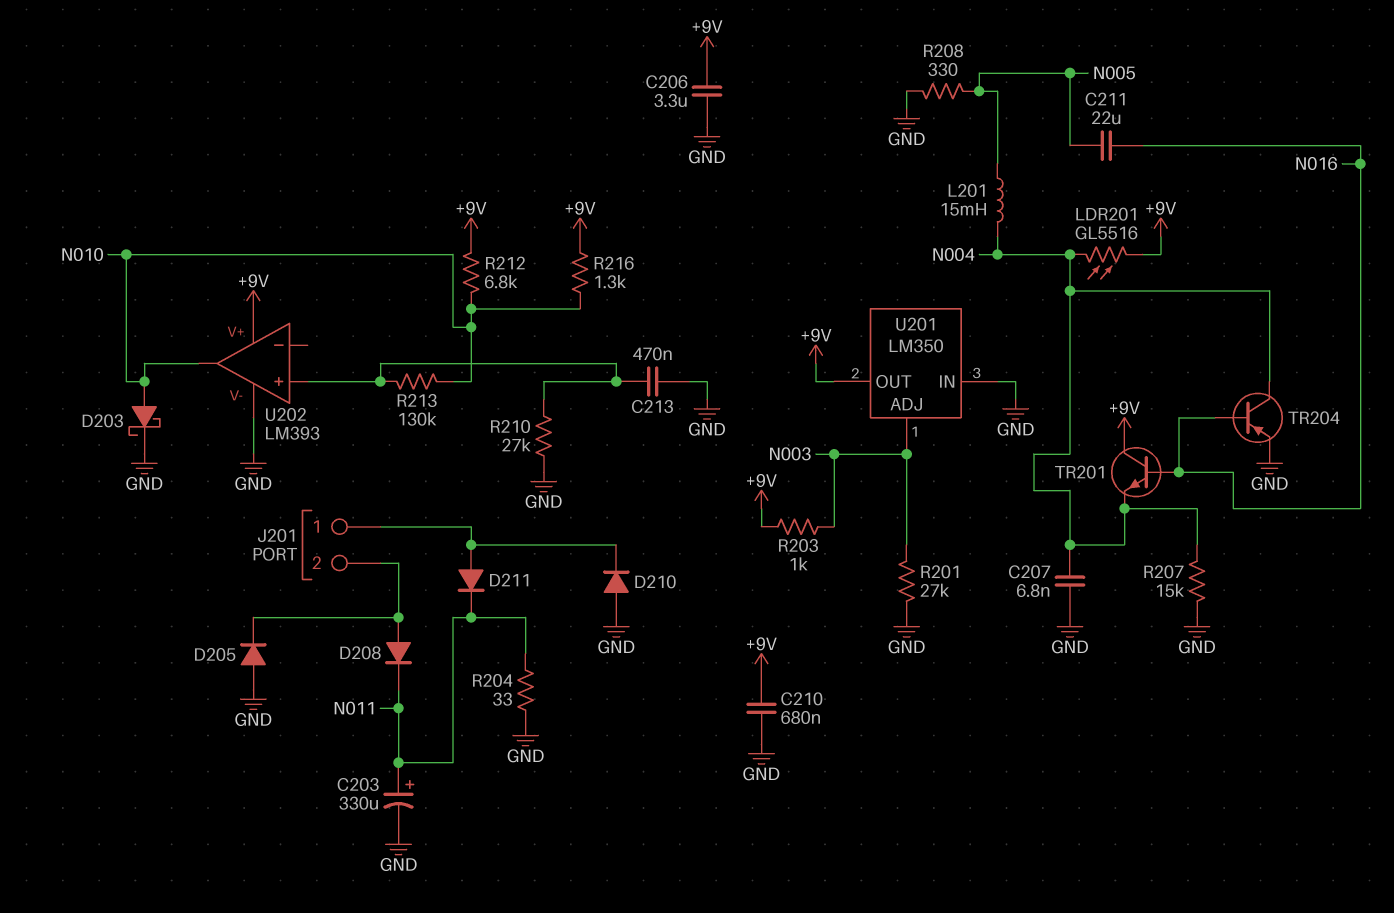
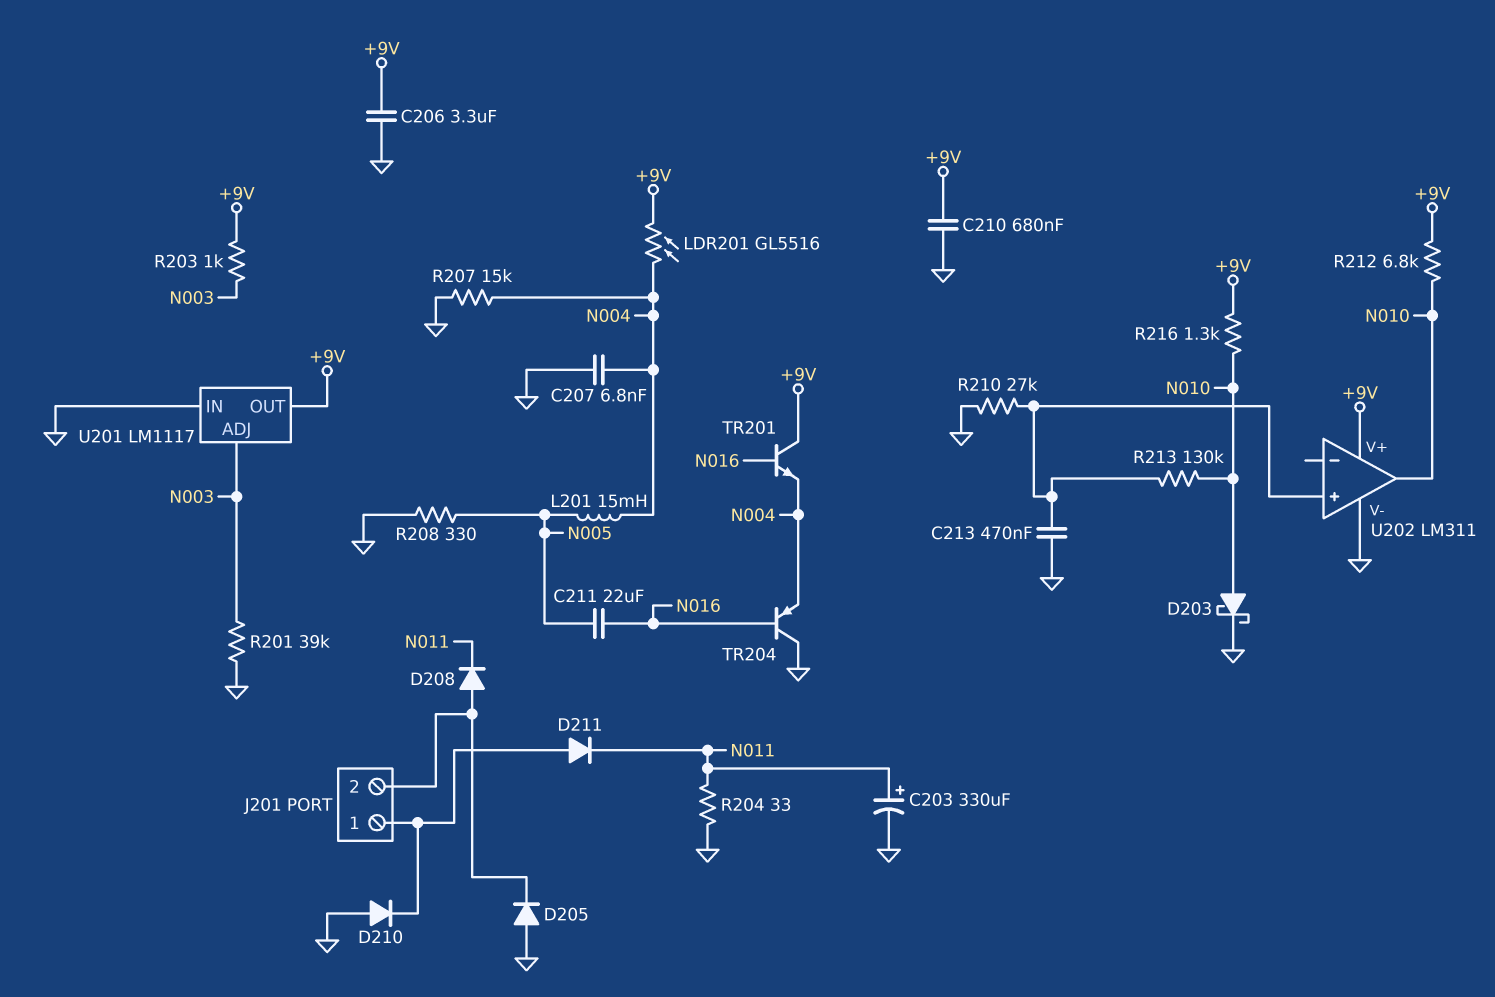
R201: 27k (GND, N003) -> 39k (GND, N003)
TR204: PNP (B N016, C N004, E GND) -> PNP (B N016, C GND, E N004)
U201: LM350 -> LM1117
U202: LM393 -> LM311

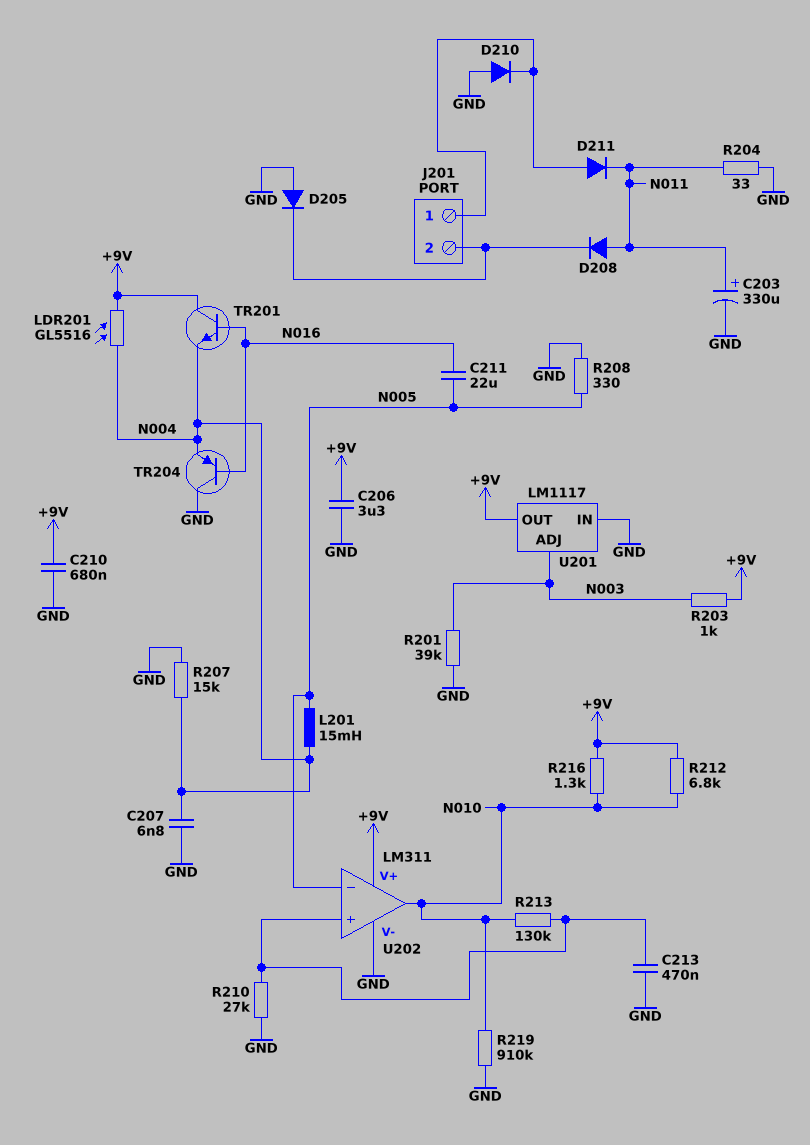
D203: schottky (A N010, K GND) -> none
D208: diode (A J201/2, K N011) -> diode (A N011, K J201/2)
R219: none -> 910k (GND, N010)
U202 pin in-: none -> N005

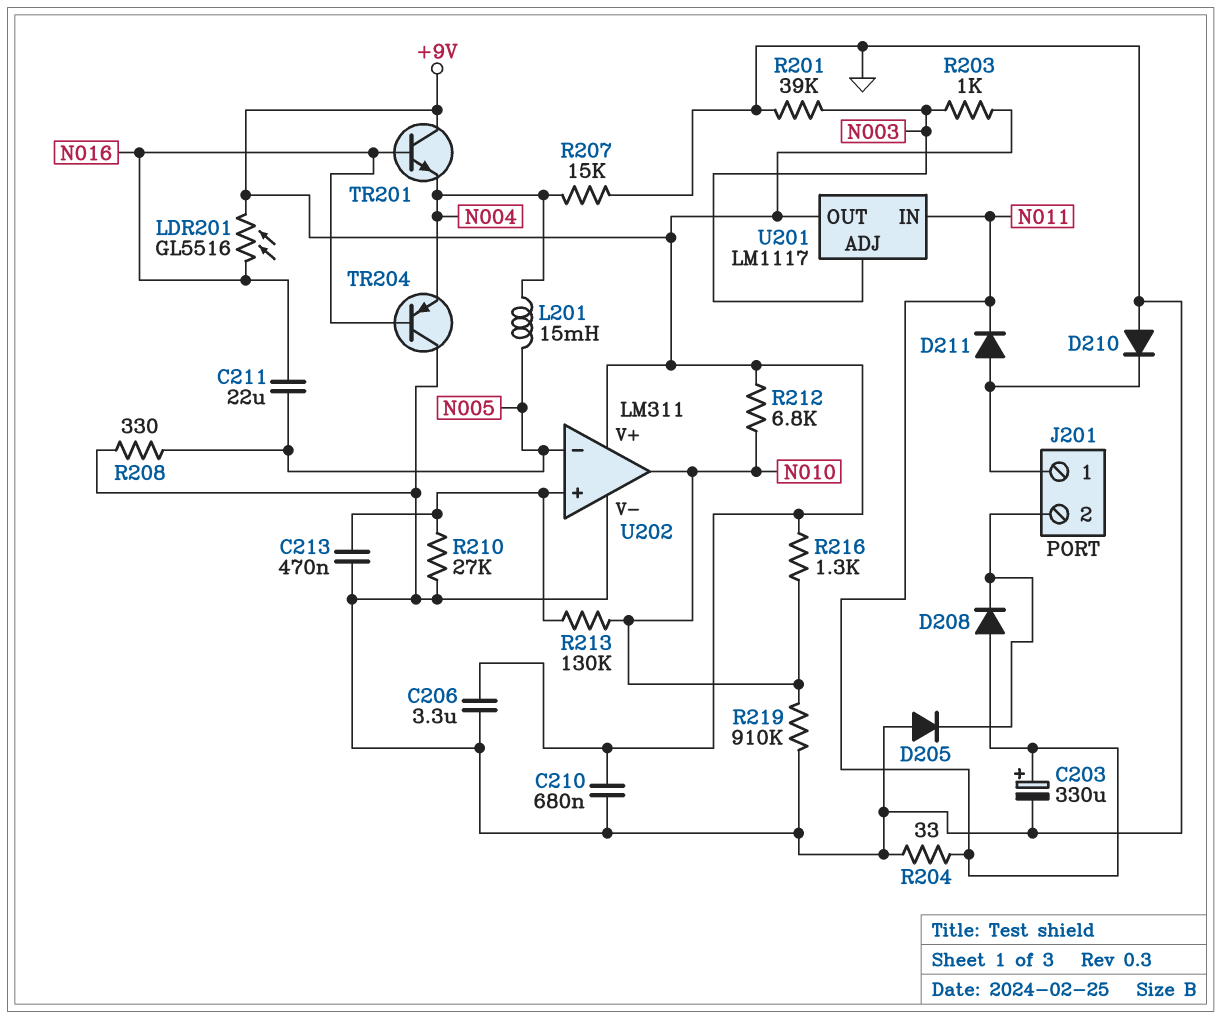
C207: 6.8nF (GND, N004) -> none
LDR201: GL5516 (+9V, N004) -> GL5516 (+9V, N016)
U201 pin IN: GND -> N011

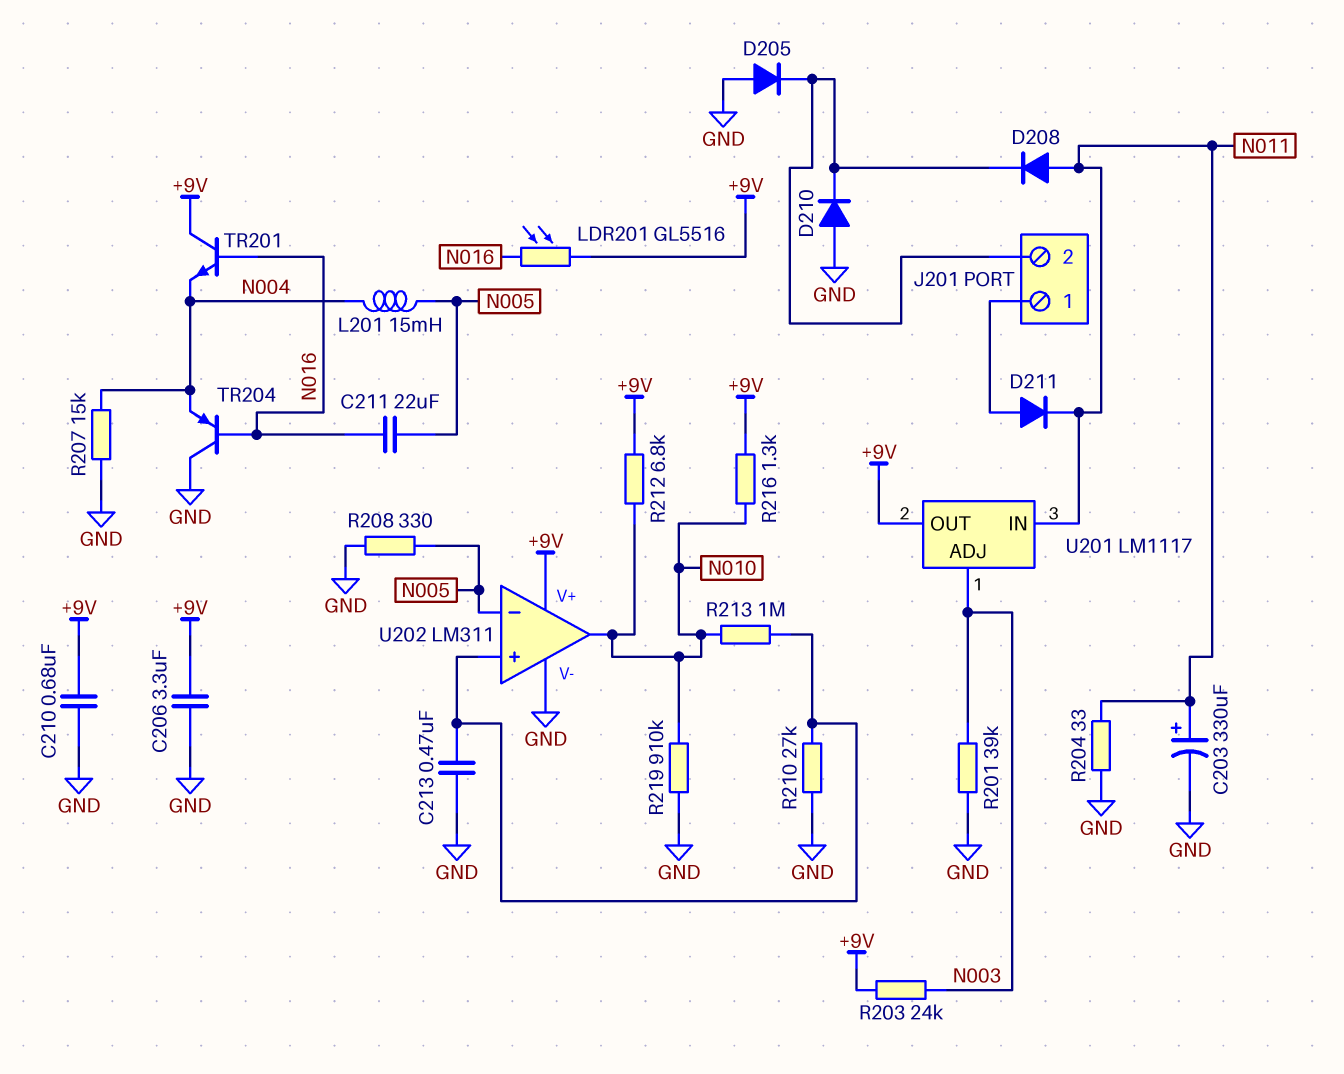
D210: diode (A GND, K J201/1) -> diode (A GND, K J201/2)
R203: 1k (+9V, N003) -> 24k (+9V, N003)
R213: 130k (N010, U202/in+) -> 1M (N010, U202/in+)

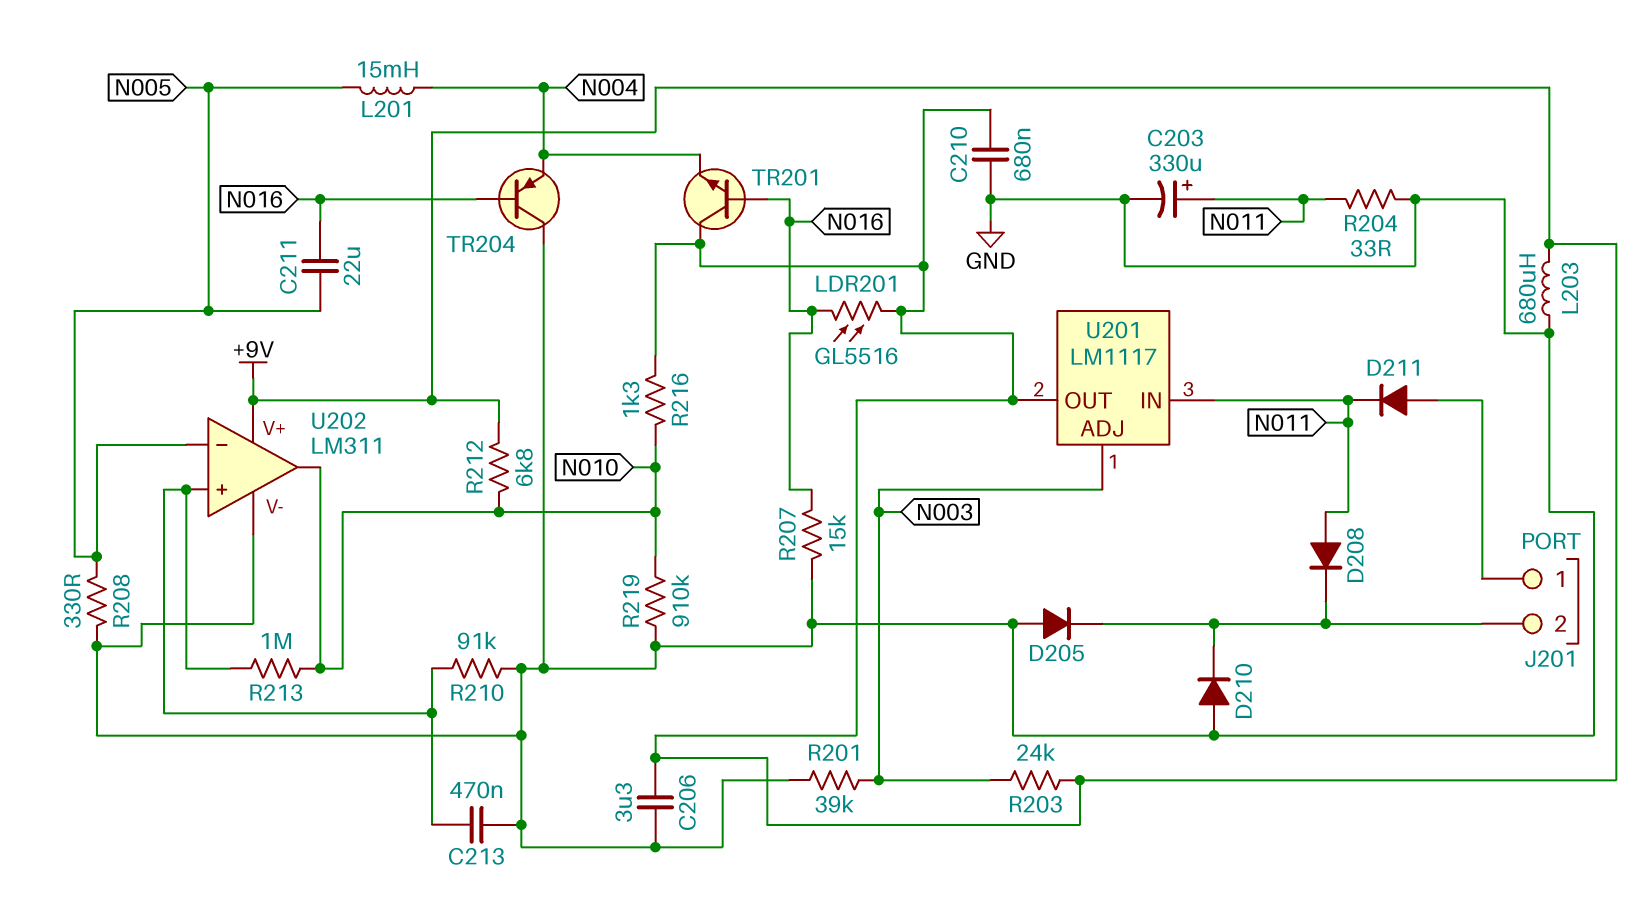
L203: none -> 680uH (+9V, GND)
R207: 15k (GND, N004) -> 15k (GND, N016)
R210: 27k (GND, U202/in+) -> 91k (GND, U202/in+)

